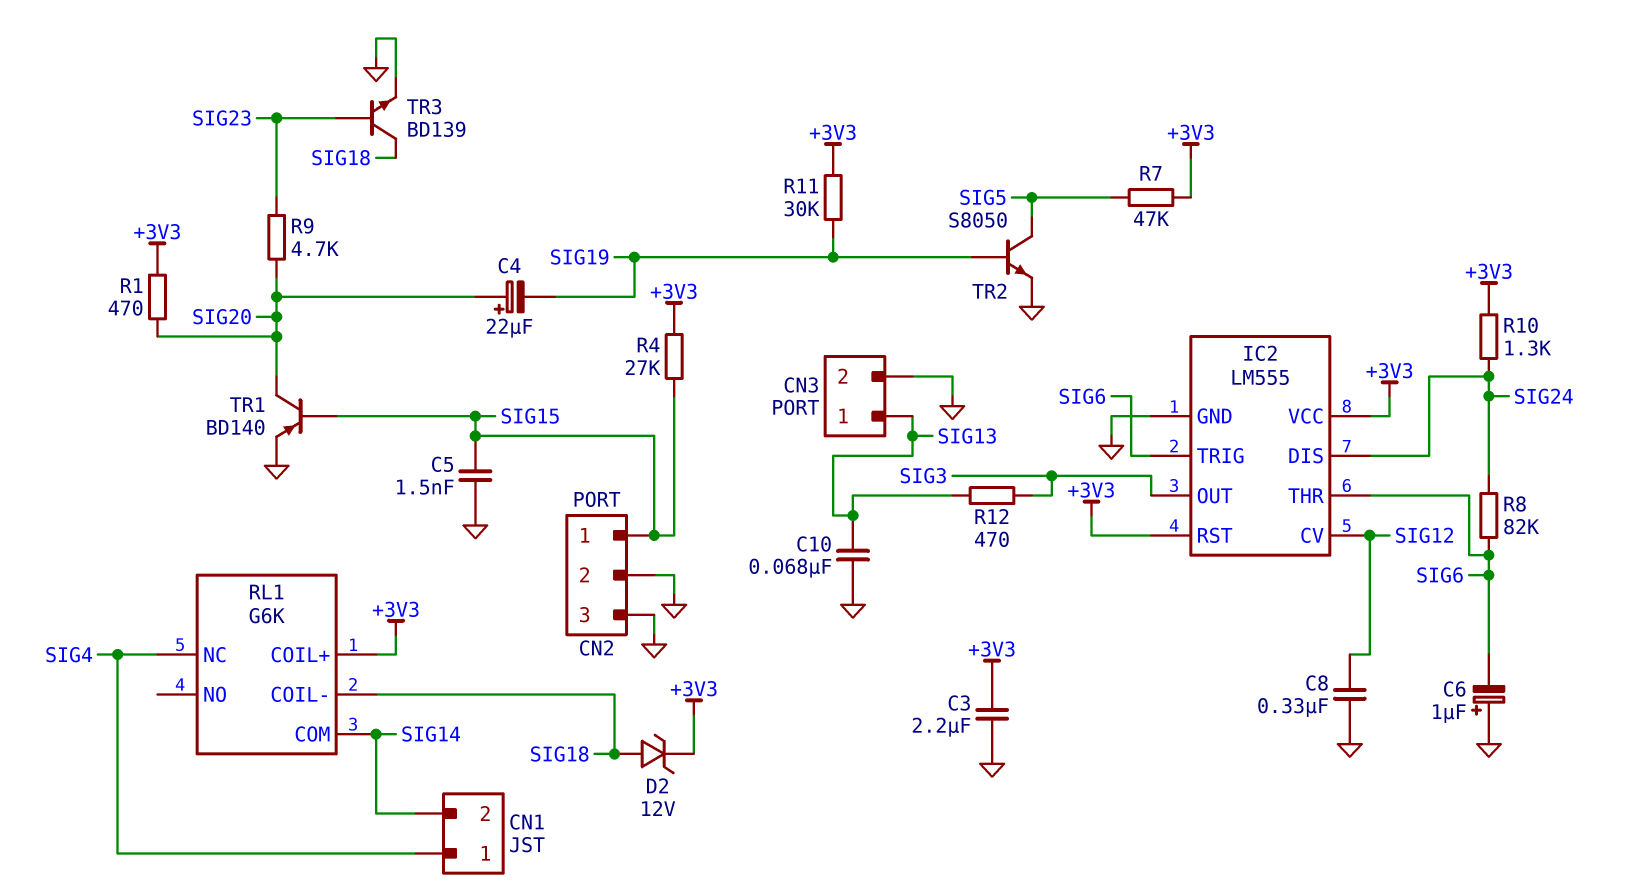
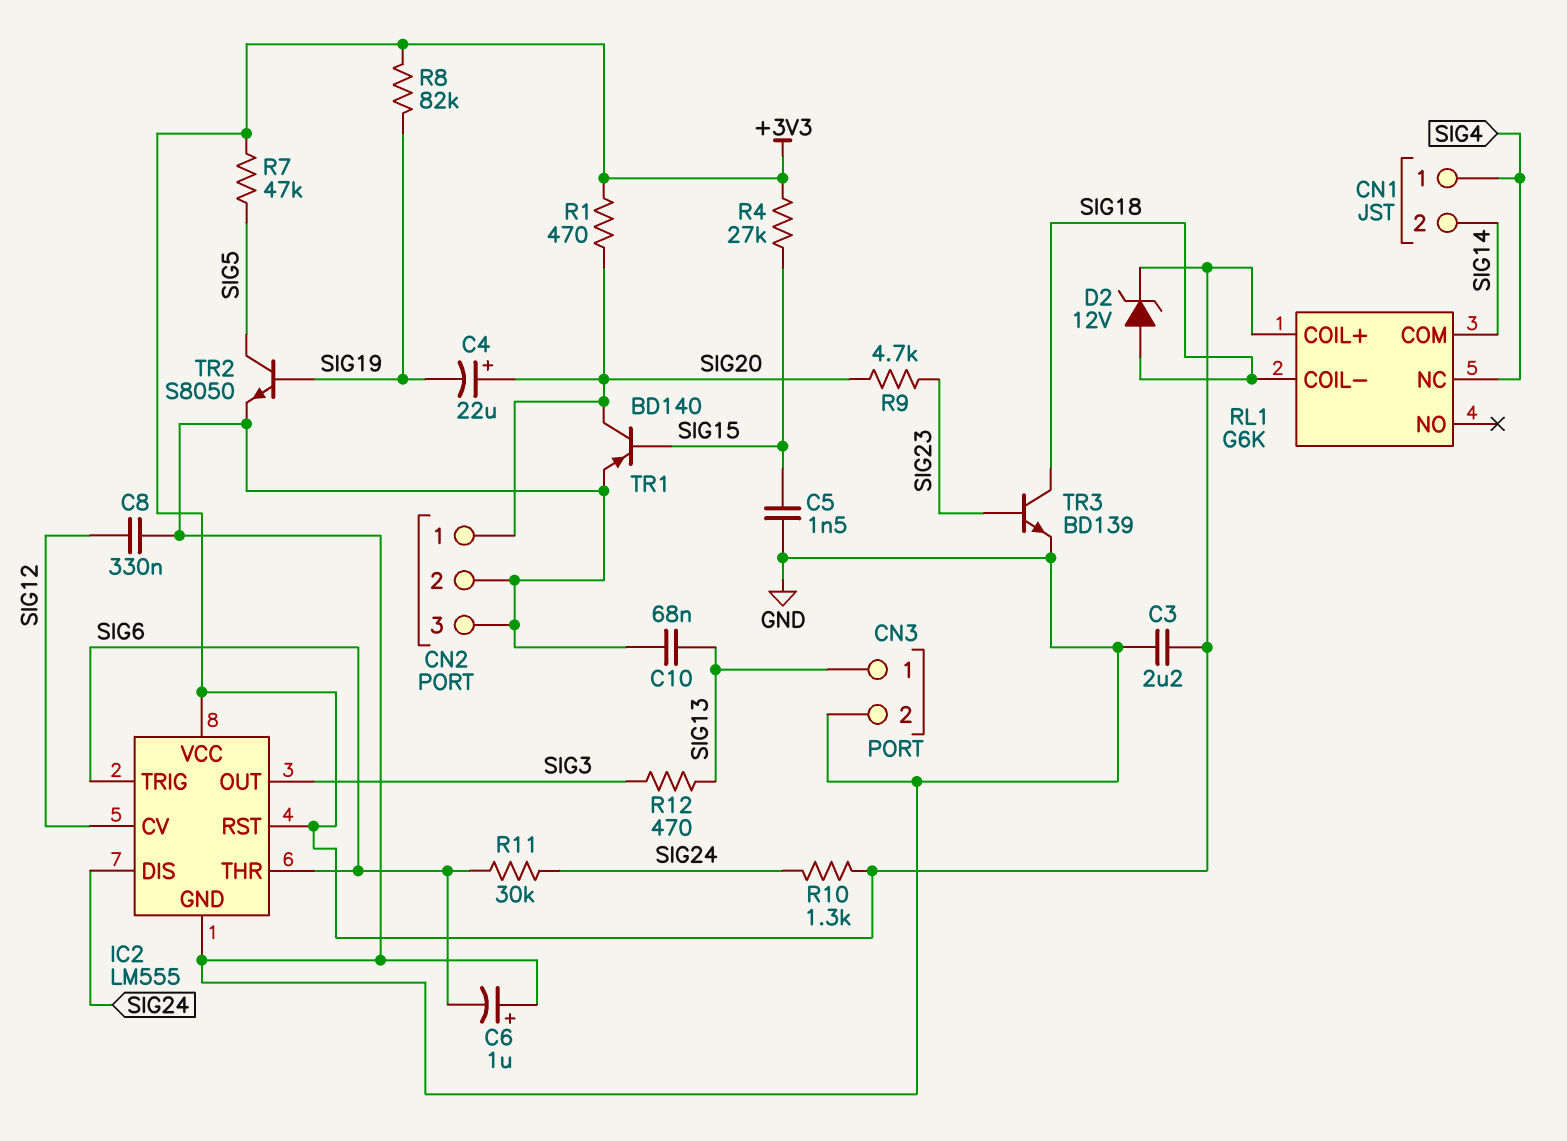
CN2 pin 1: SIG15 -> SIG20
R8: 82k (SIG6, SIG24) -> 82k (+3V3, SIG19)
R11: 30k (+3V3, SIG19) -> 30k (SIG6, SIG24)

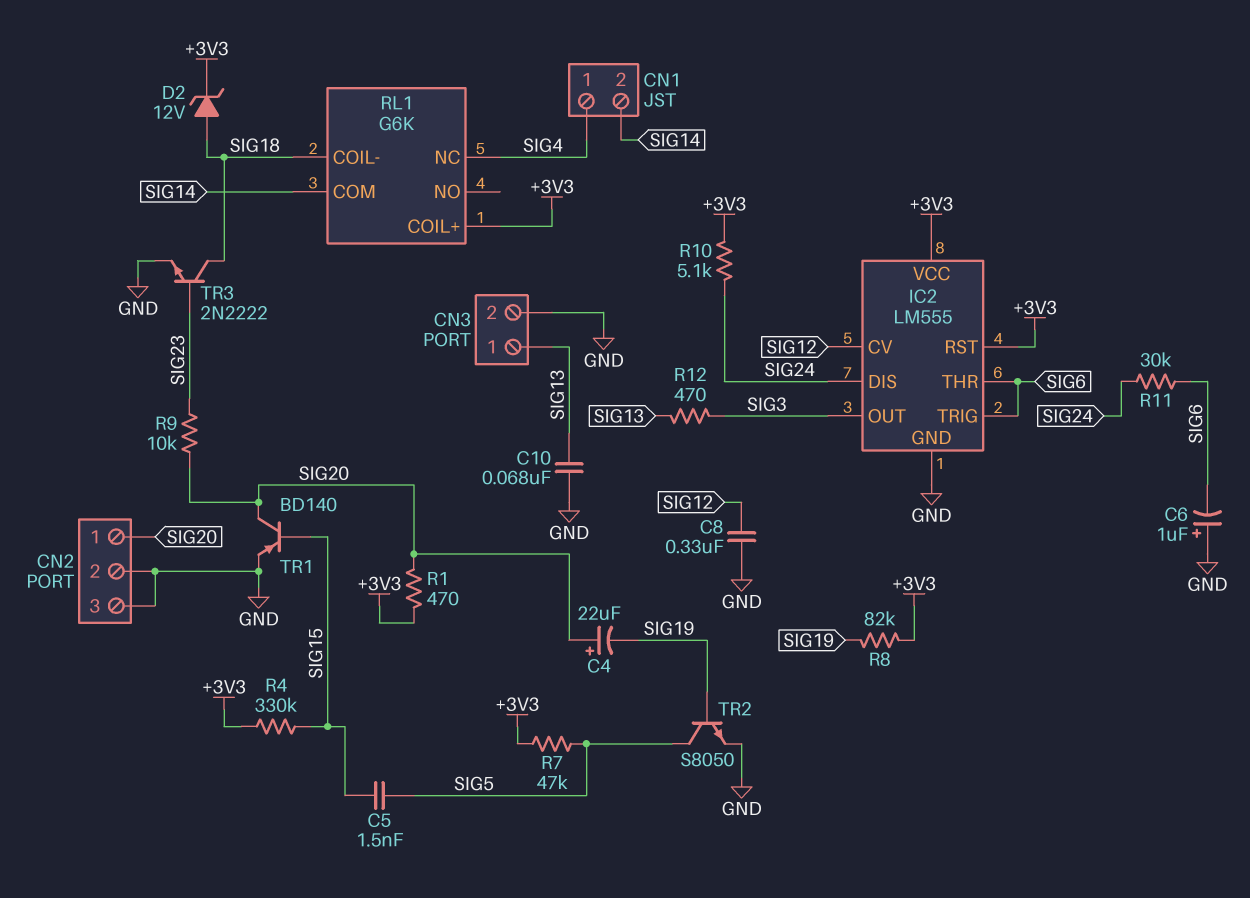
C3: 2.2uF (+3V3, GND) -> none
C5: 1.5nF (GND, SIG15) -> 1.5nF (SIG5, SIG15)
R4: 27k (+3V3, SIG15) -> 330k (+3V3, SIG15)
R9: 4.7k (SIG20, SIG23) -> 10k (SIG20, SIG23)
R10: 1.3k (+3V3, SIG24) -> 5.1k (+3V3, SIG24)
TR3: NPN BD139 (B SIG23, C SIG18, E GND) -> NPN 2N2222 (B SIG23, C SIG18, E GND)

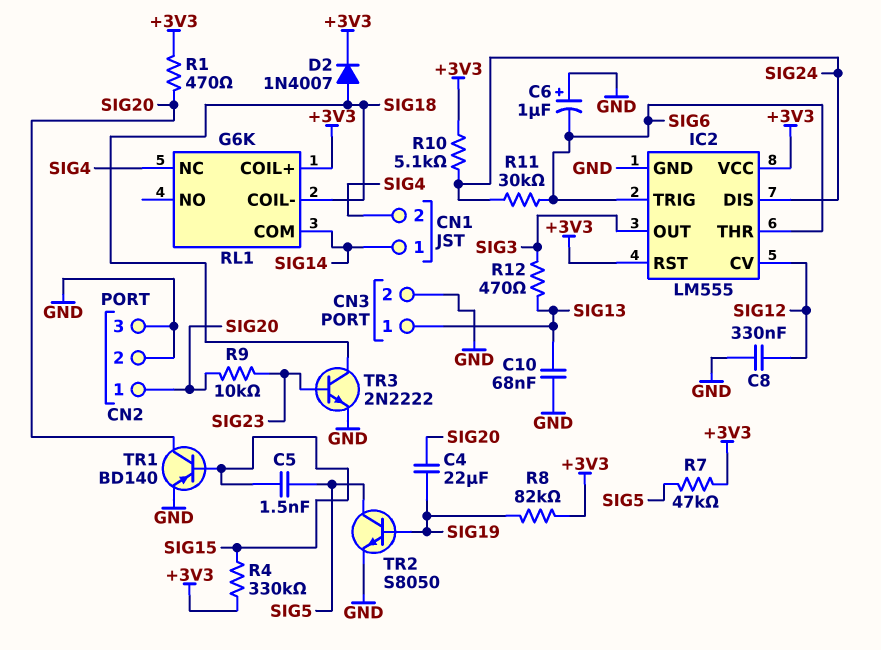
C4: 22uF (plus SIG20, minus SIG19) -> 22uF (SIG19, SIG20)
CN1 pin 1: SIG4 -> SIG14
CN1 pin 2: SIG14 -> SIG4
D2: zener 12V (A SIG18, K +3V3) -> diode 1N4007 (A SIG18, K +3V3)

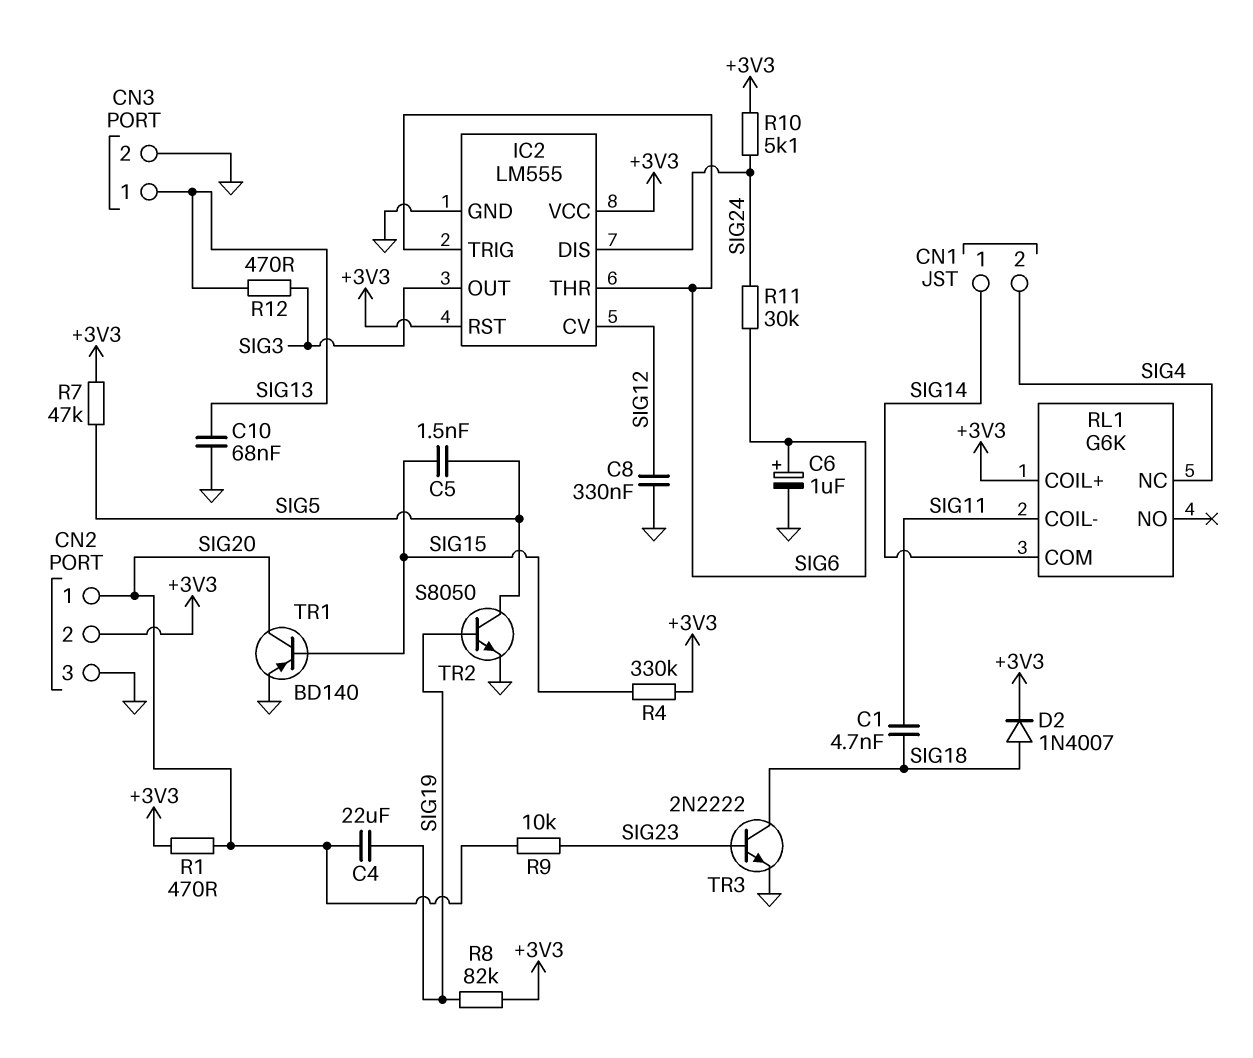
C1: none -> 4.7nF (SIG11, SIG18)
C6: 1uF (plus GND, minus SIG6) -> 1uF (plus SIG6, minus GND)
CN2 pin 2: GND -> +3V3
RL1 pin COIL-: SIG18 -> SIG11

